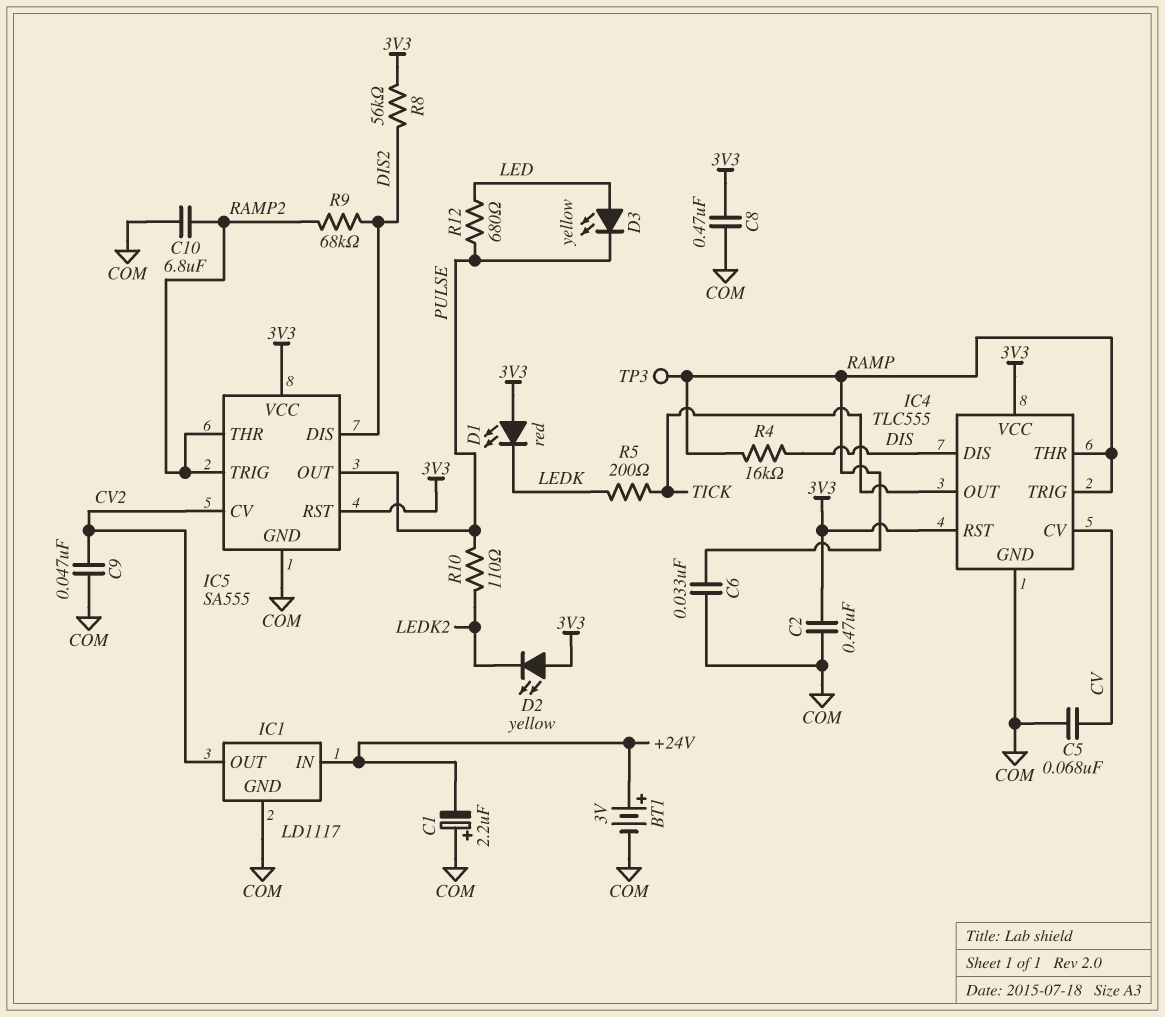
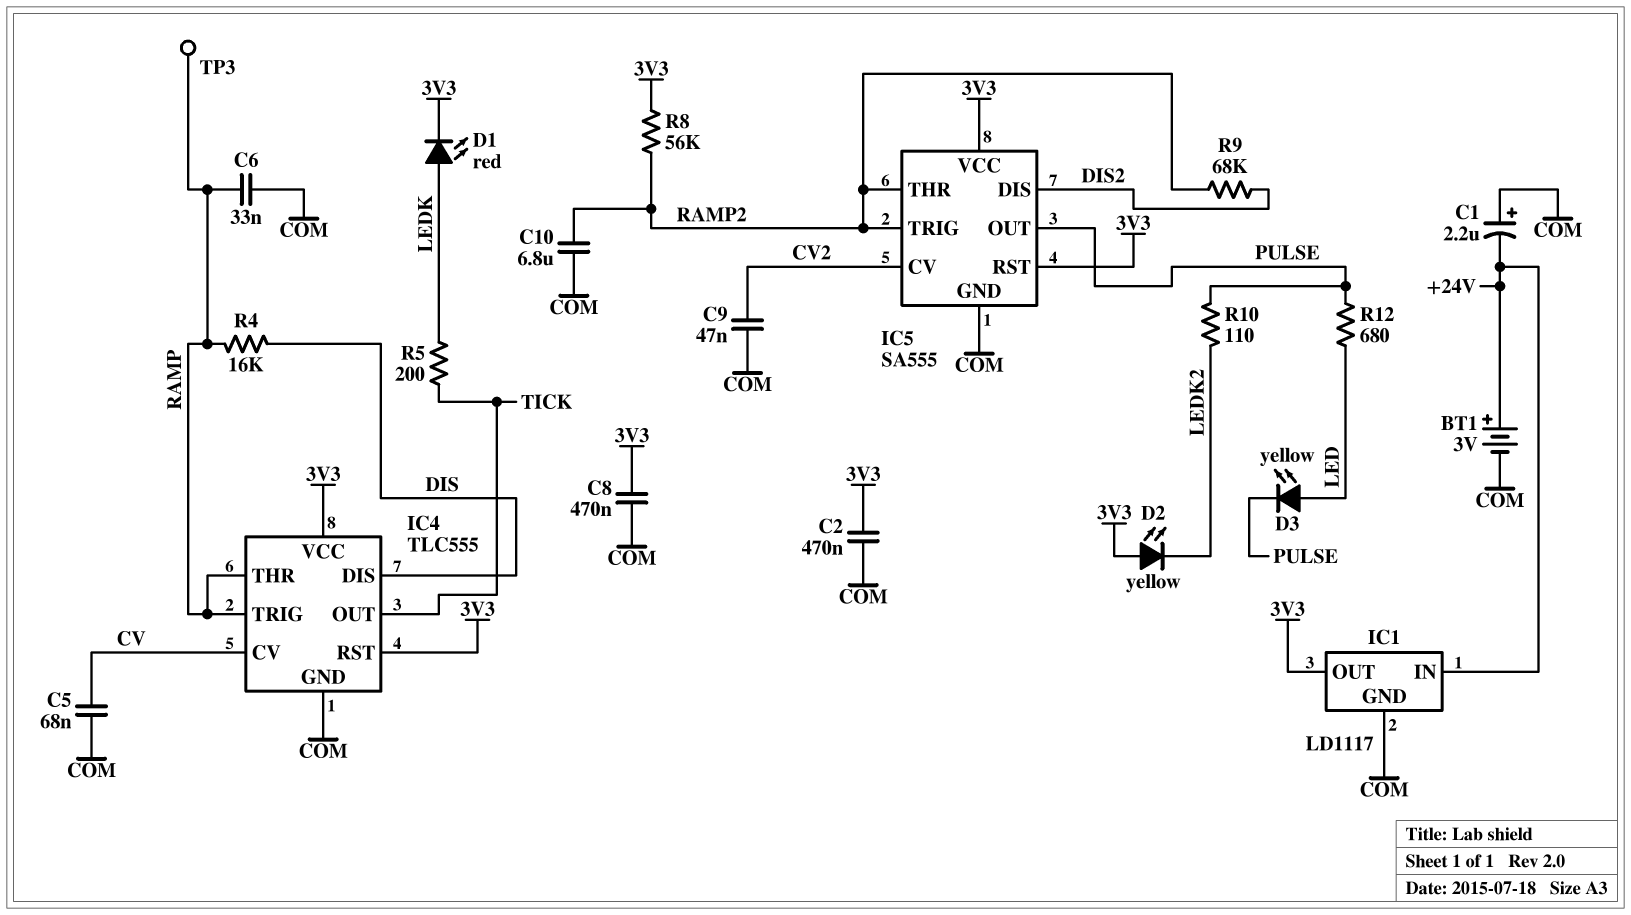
D1: LED red (A 3V3, K LEDK) -> LED red (A LEDK, K 3V3)
IC1 pin OUT: CV2 -> 3V3
R8: 56k (3V3, DIS2) -> 56k (3V3, RAMP2)

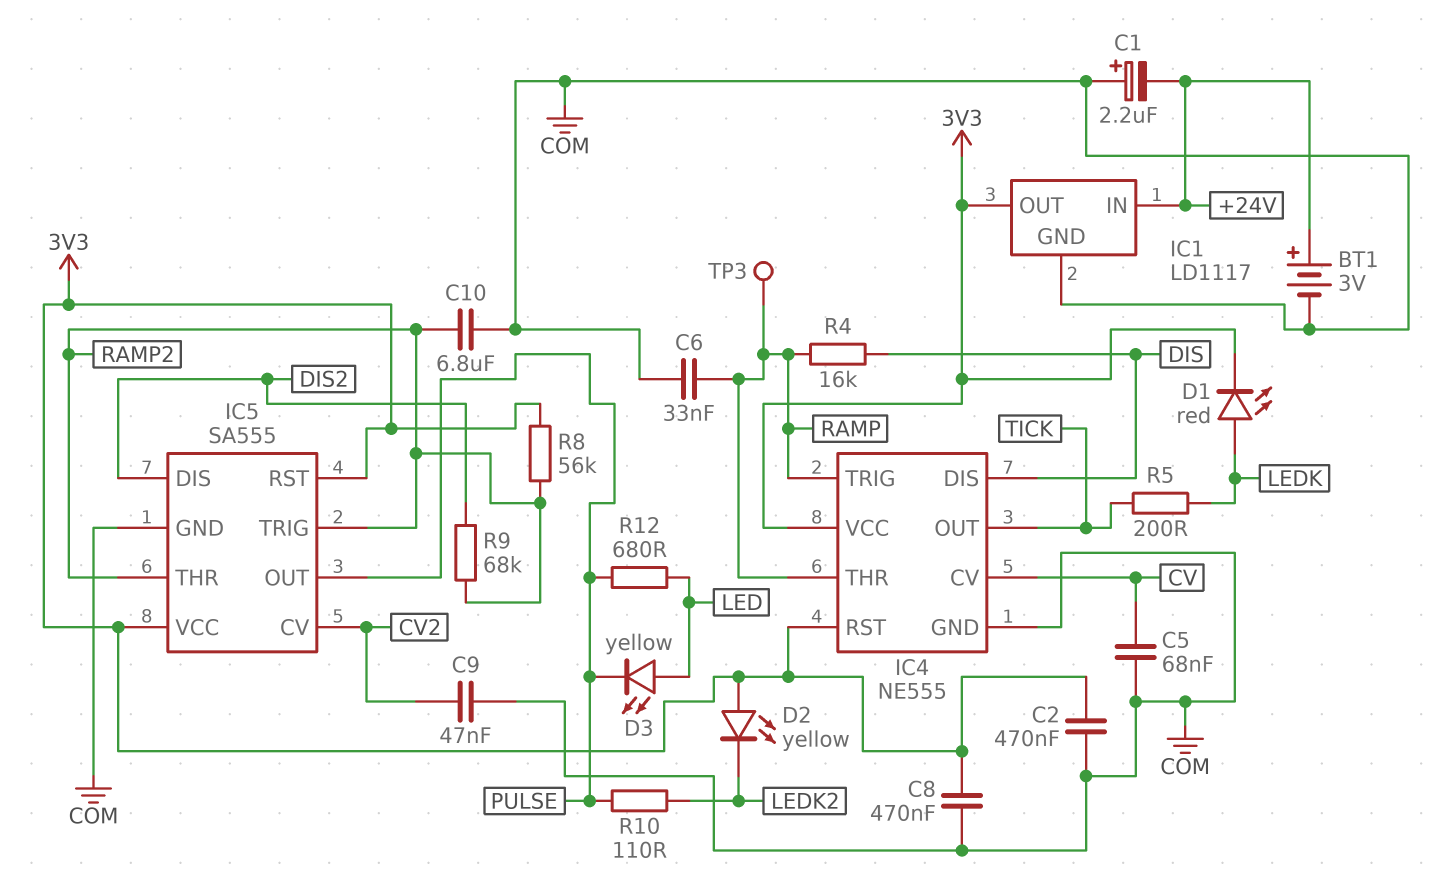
IC4: TLC555 -> NE555

